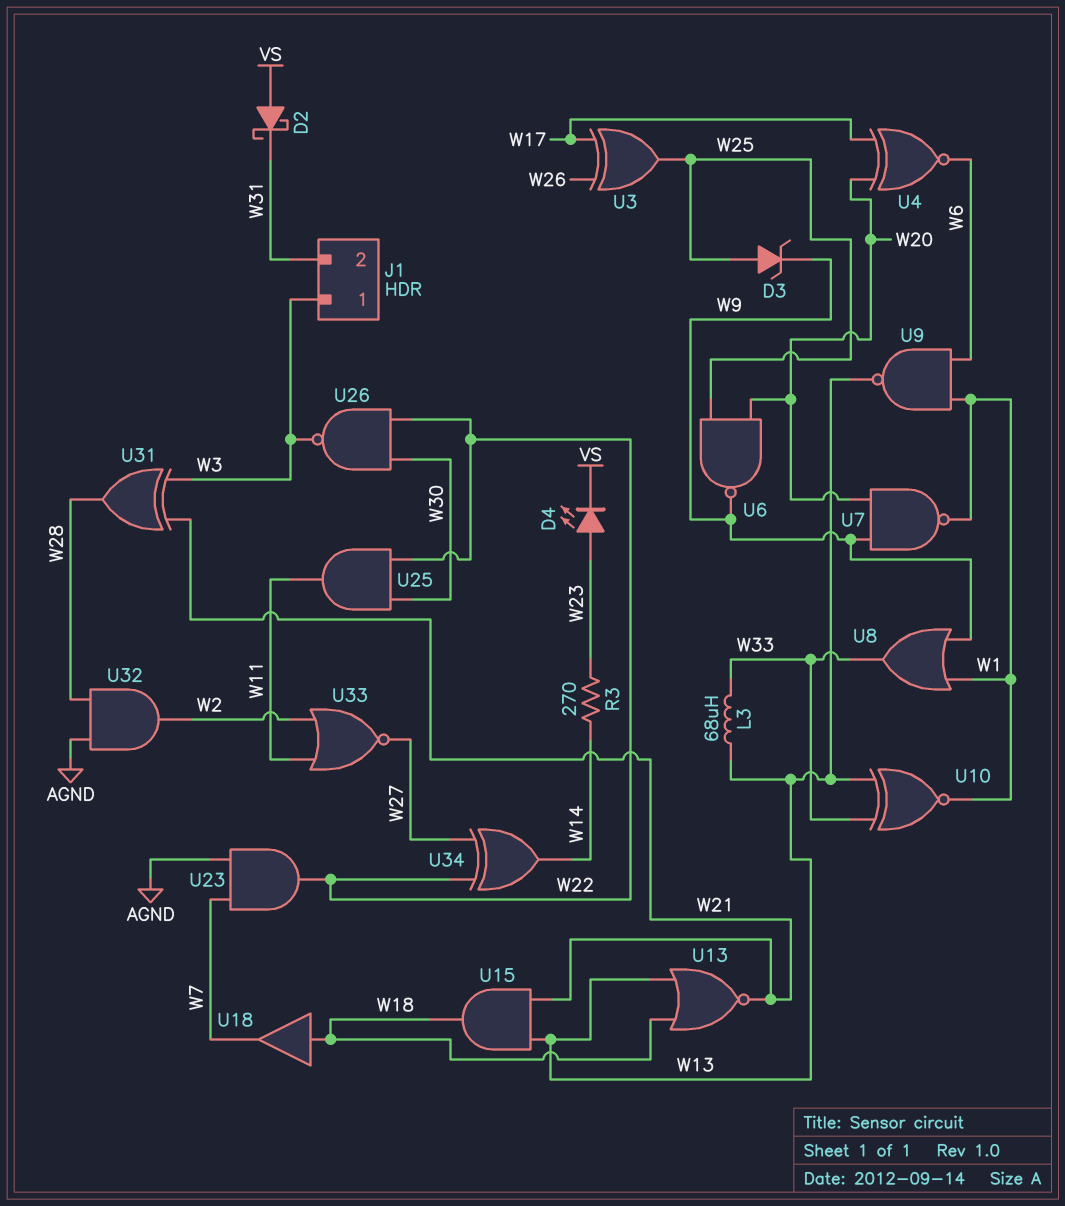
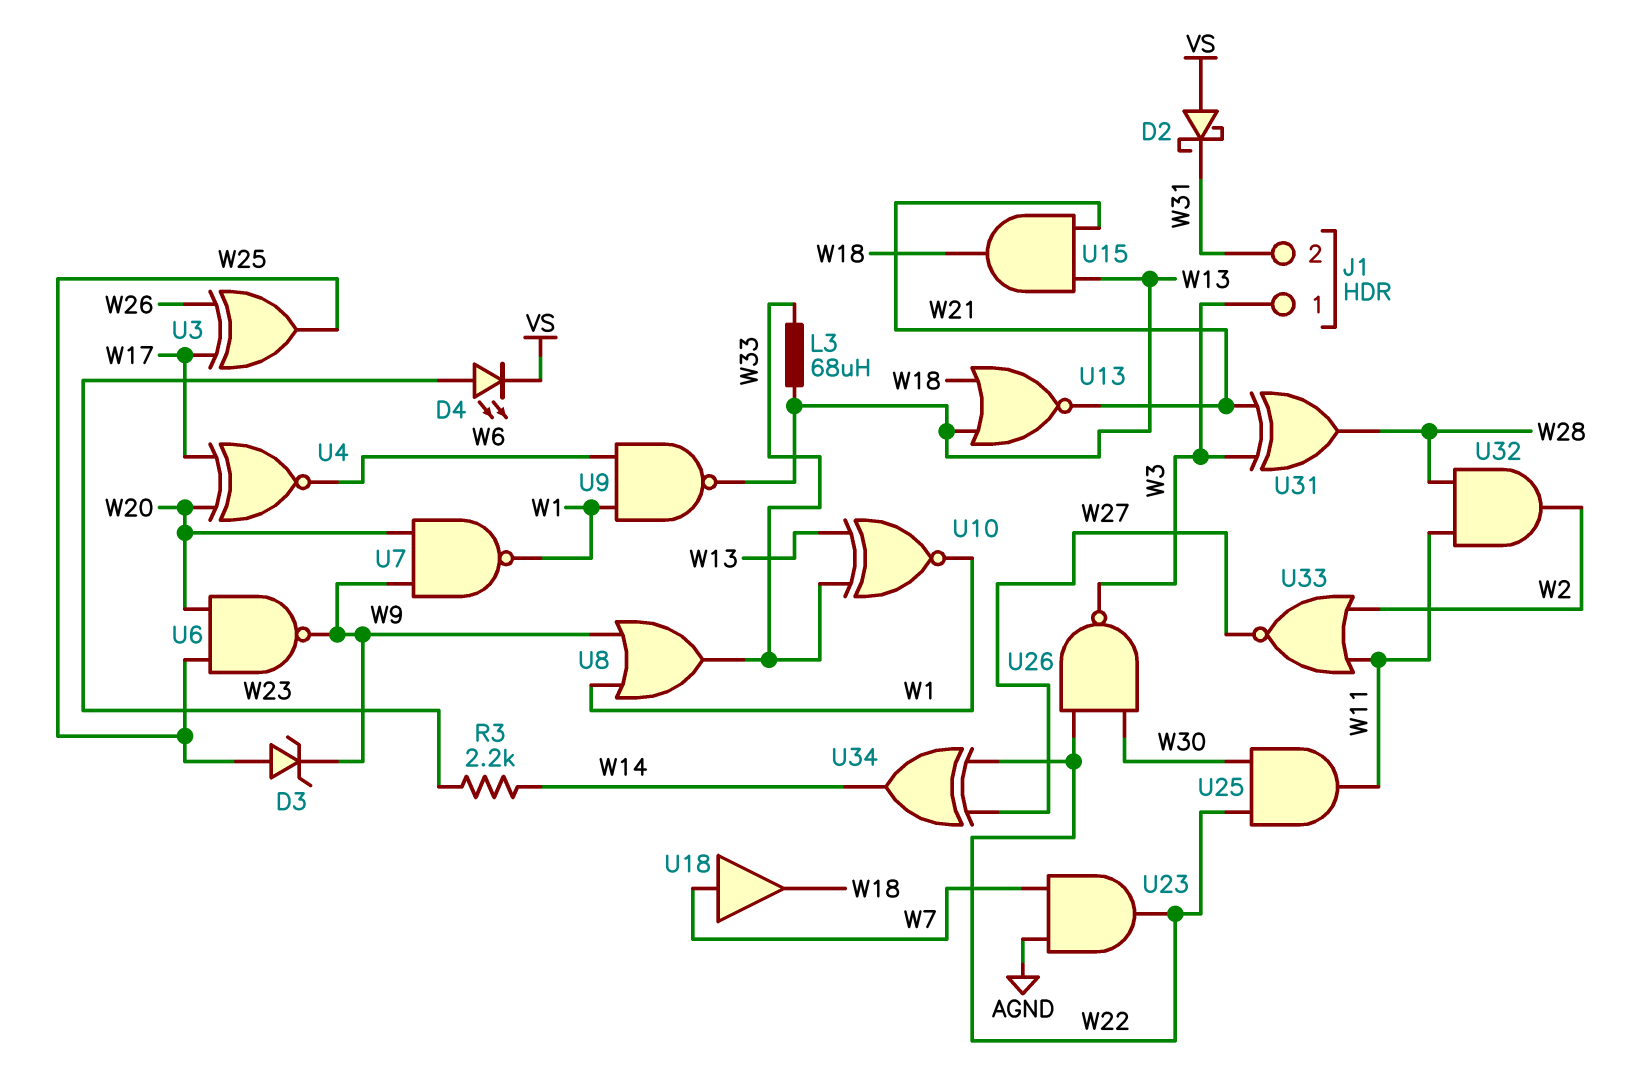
R3: 270 (W14, W23) -> 2.2k (W14, W23)
U18: buffer (in W18, out W7) -> buffer (in W7, out W18)
U32: AND (in AGND, in W28, out W2) -> AND (in W11, in W28, out W2)

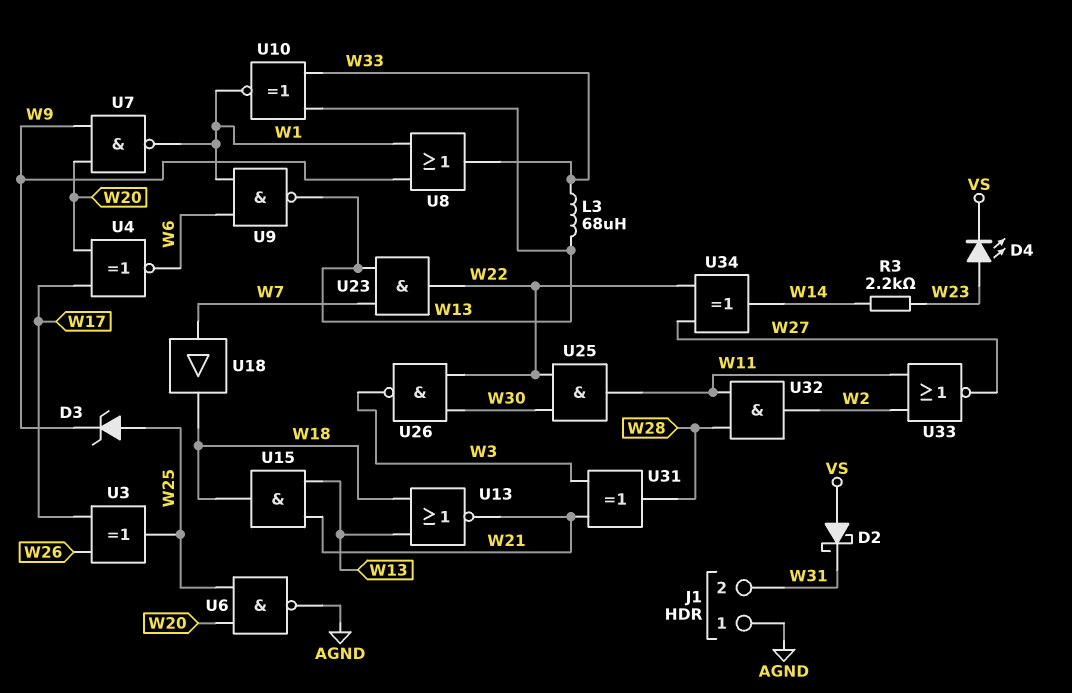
J1 pin 1: W3 -> AGND
U6: NAND (in W20, in W25, out W9) -> NAND (in W20, in W25, out AGND)
U23: AND (in AGND, in W7, out W22) -> AND (in W7, in W13, out W22)

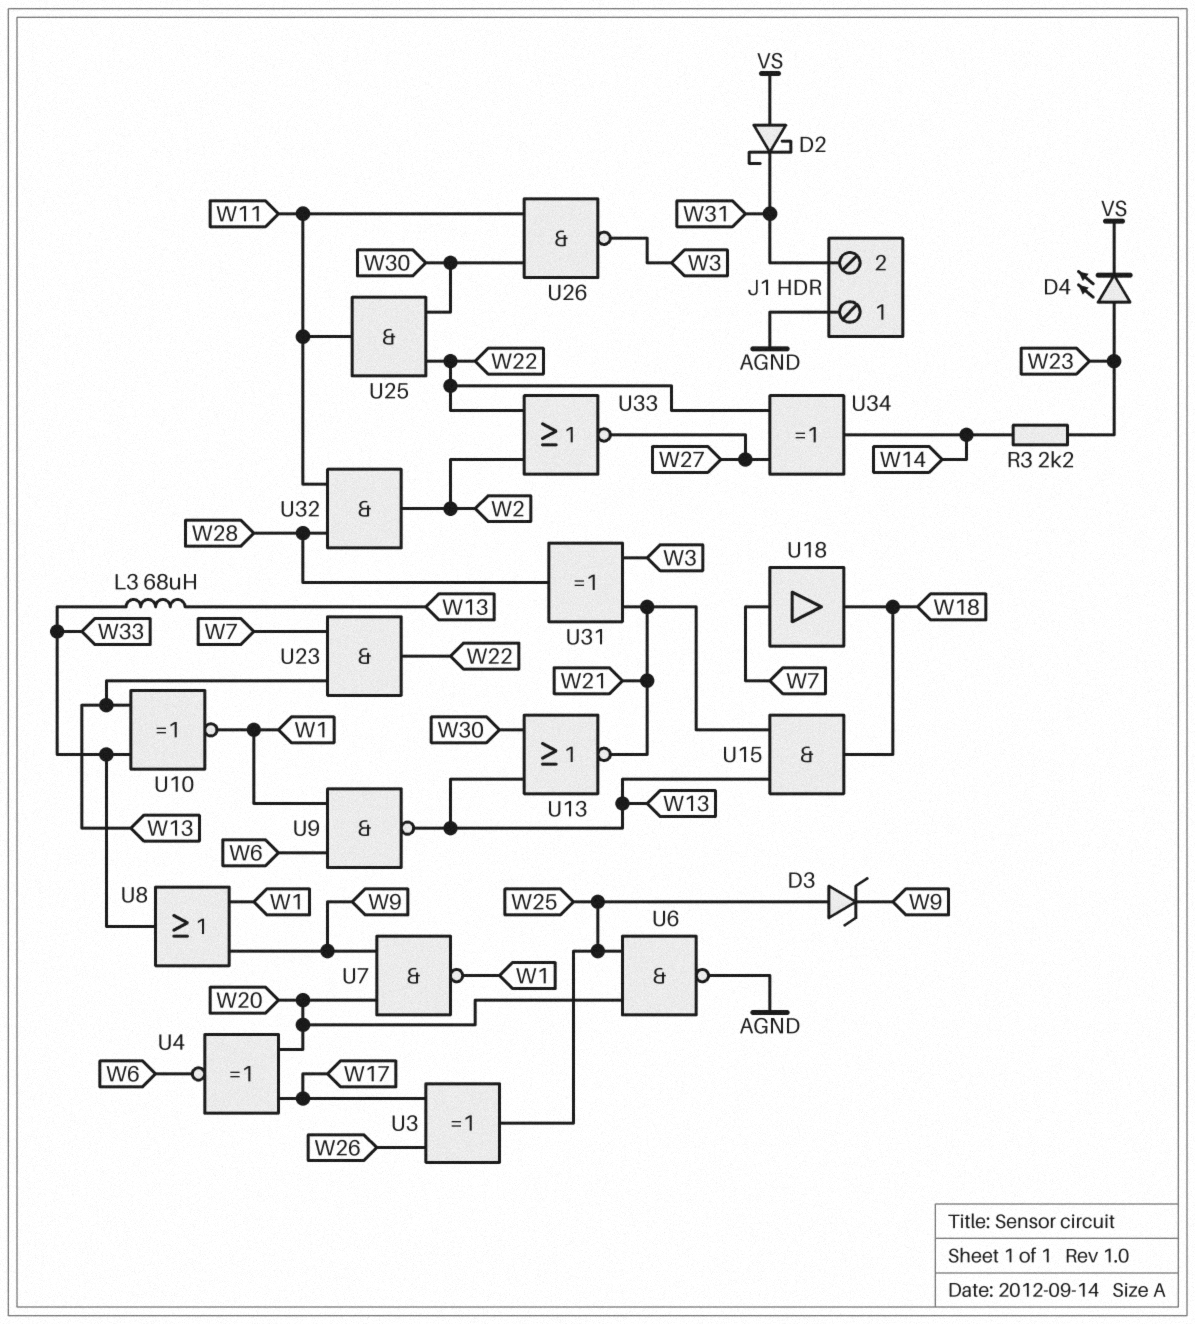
U13: NOR (in W13, in W18, out W21) -> NOR (in W13, in W30, out W21)
U26: NAND (in W22, in W30, out W3) -> NAND (in W11, in W30, out W3)
U33: NOR (in W2, in W11, out W27) -> NOR (in W2, in W22, out W27)

